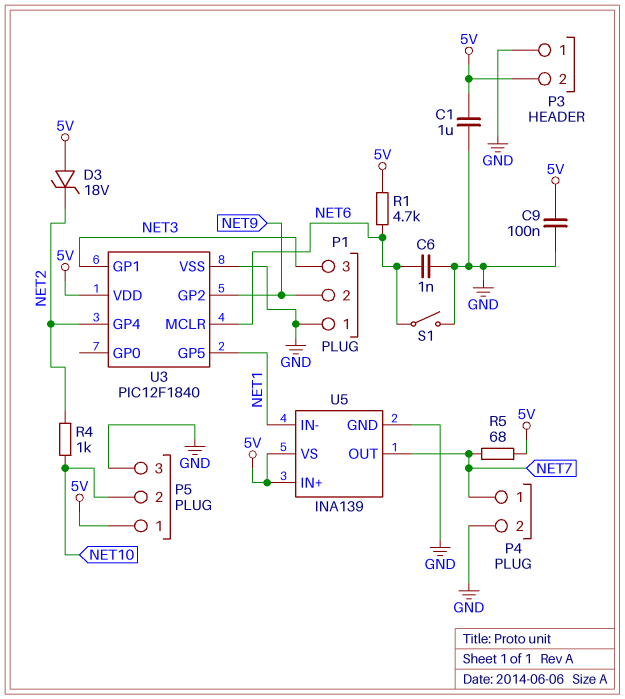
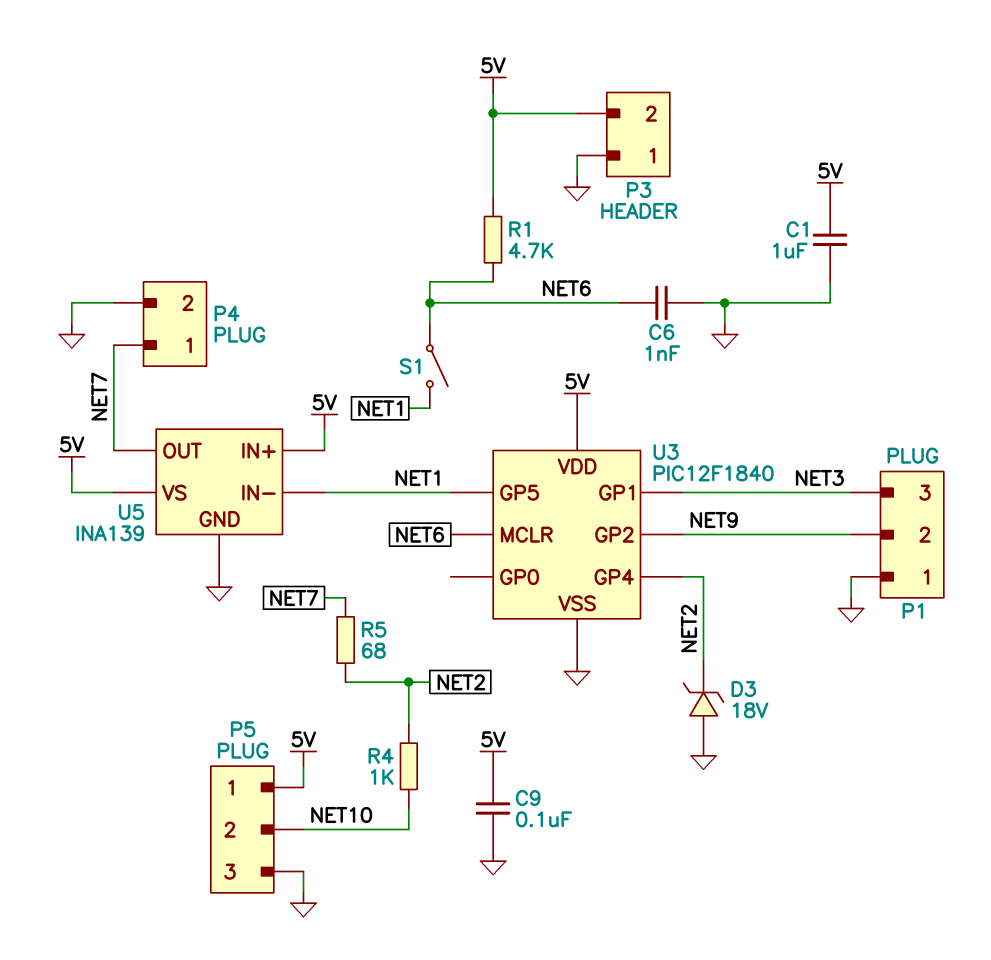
D3: zener 18V (A 5V, K NET2) -> zener 18V (A GND, K NET2)
R5: 68 (5V, NET7) -> 68 (NET2, NET7)
S1: switch (GND, NET6) -> switch (NET1, NET6)

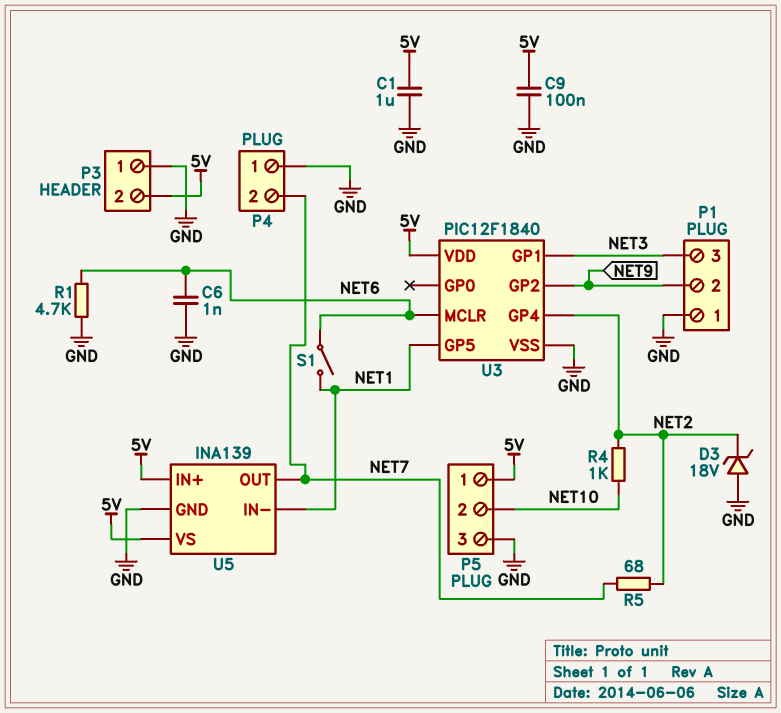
P4 pin 1: NET7 -> GND
P4 pin 2: GND -> NET7
R1: 4.7k (5V, NET6) -> 4.7k (GND, NET6)

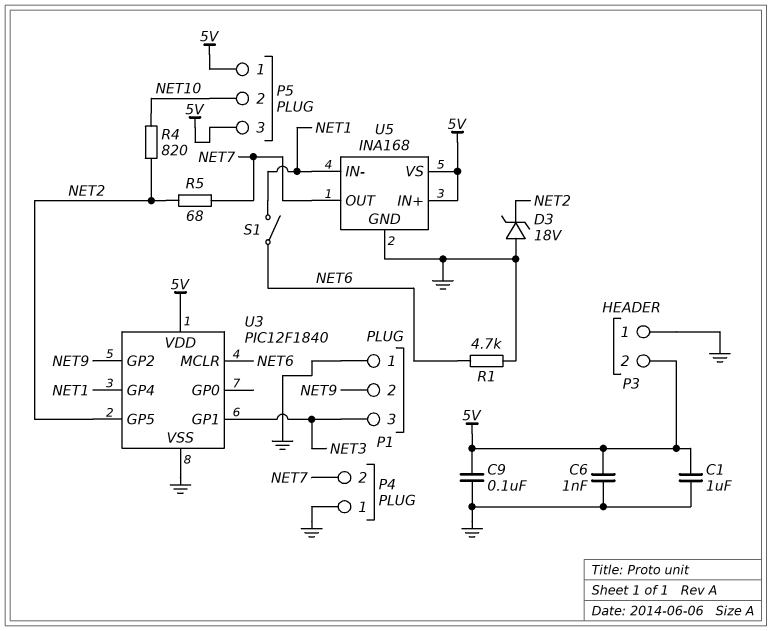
C6: 1nF (GND, NET6) -> 1nF (5V, GND)
P5 pin 3: GND -> 5V
R4: 1k (NET2, NET10) -> 820 (NET2, NET10)
U3 pin GP4: NET2 -> NET1
U3 pin GP5: NET1 -> NET2
U5: INA139 -> INA168

